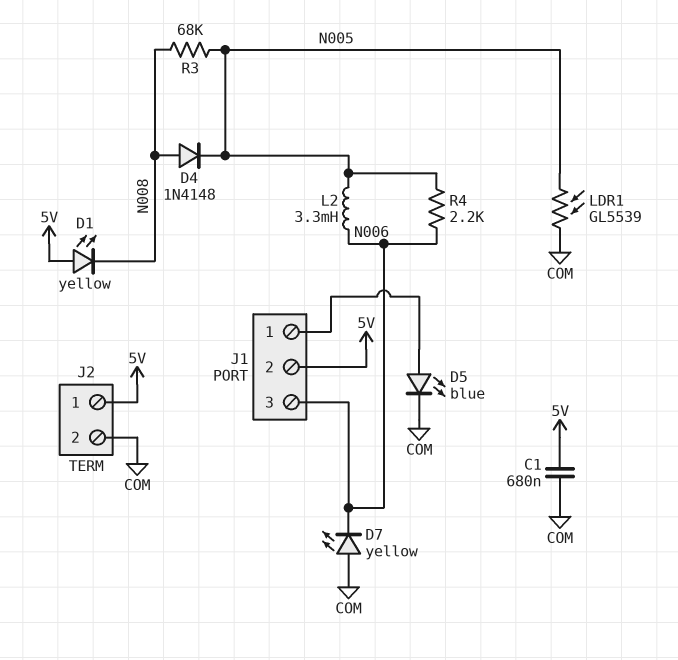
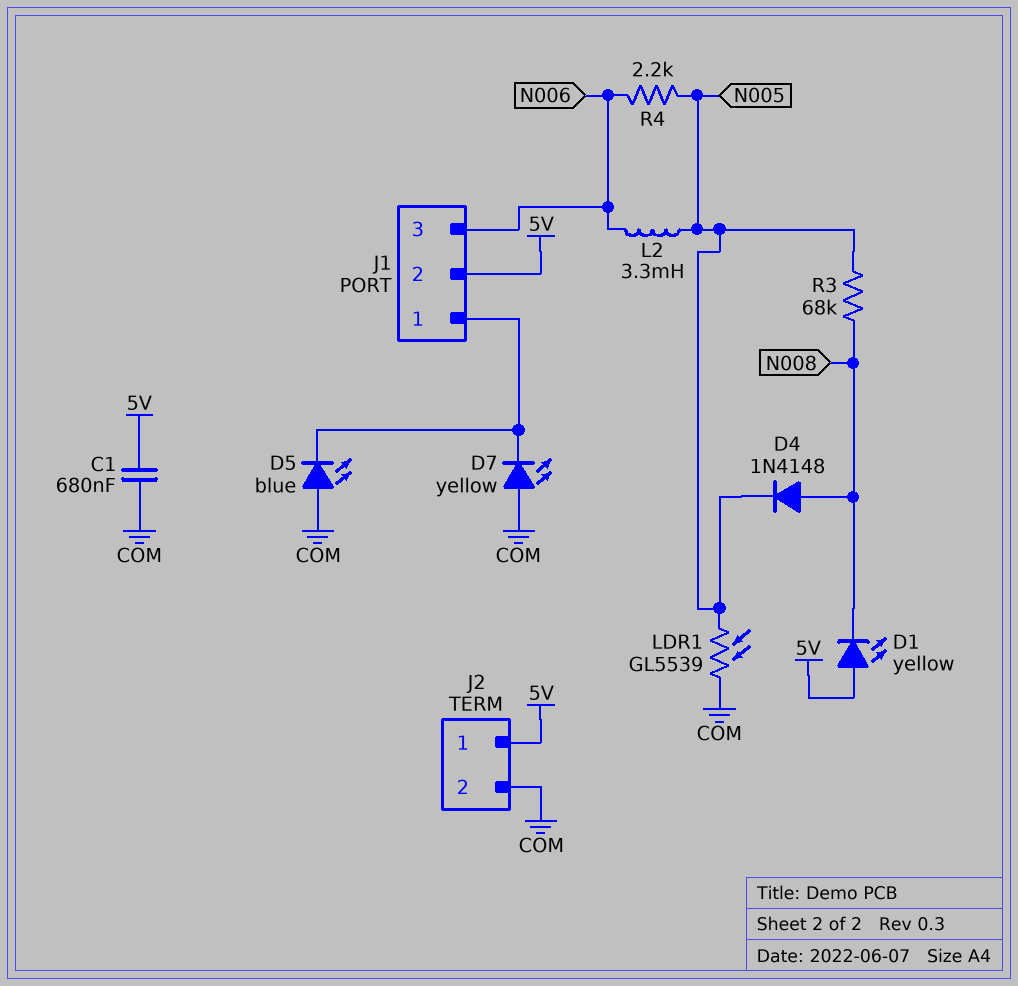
D5: LED blue (A J1/1, K COM) -> LED blue (A COM, K J1/1)
D7: LED yellow (A COM, K N006) -> LED yellow (A COM, K J1/1)

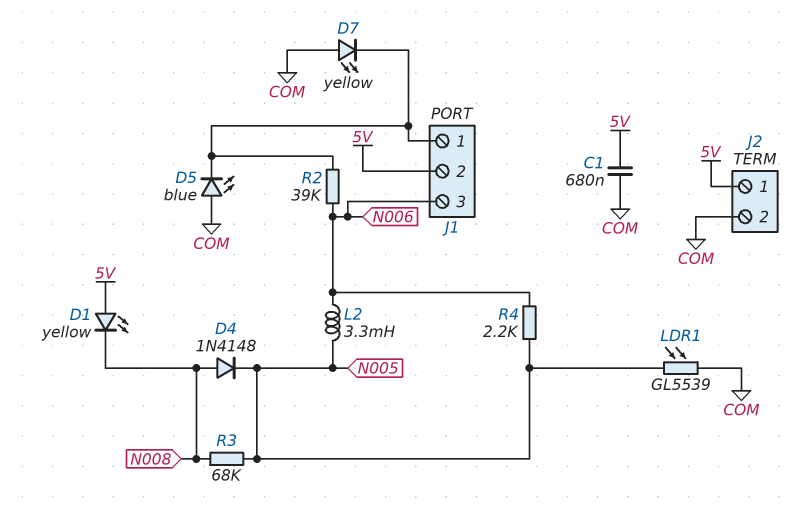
R2: none -> 39k (J1/1, N006)

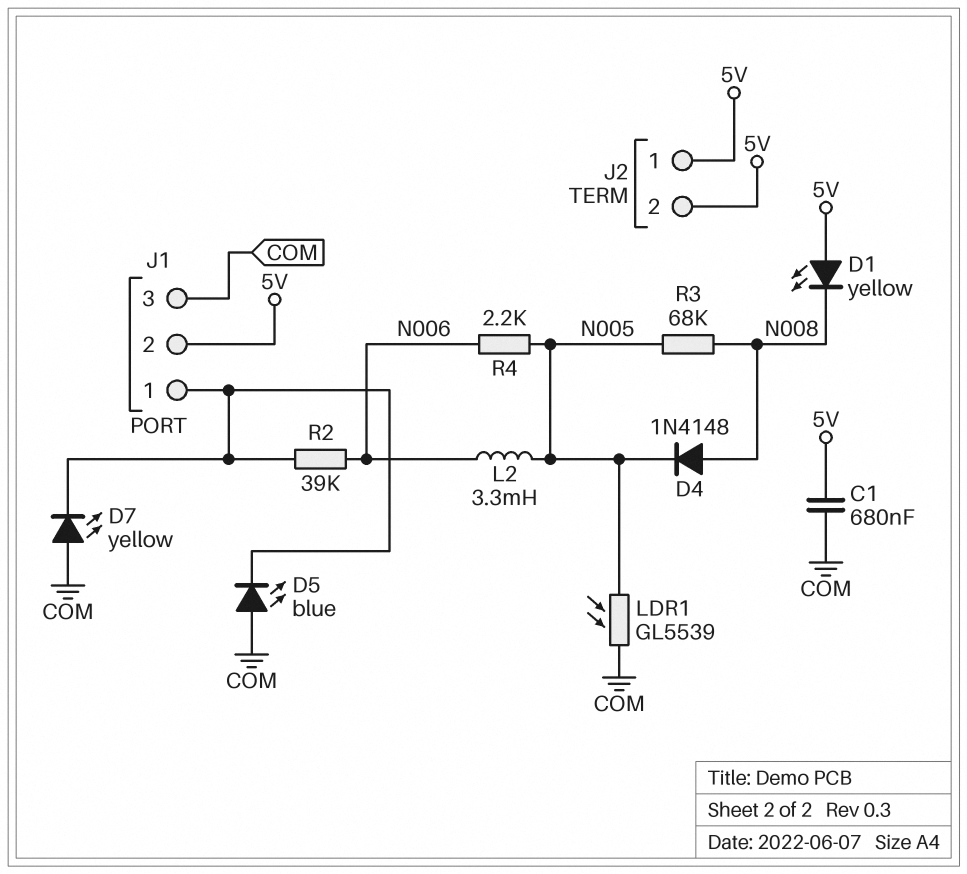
J1 pin 3: N006 -> COM
J2 pin 2: COM -> 5V

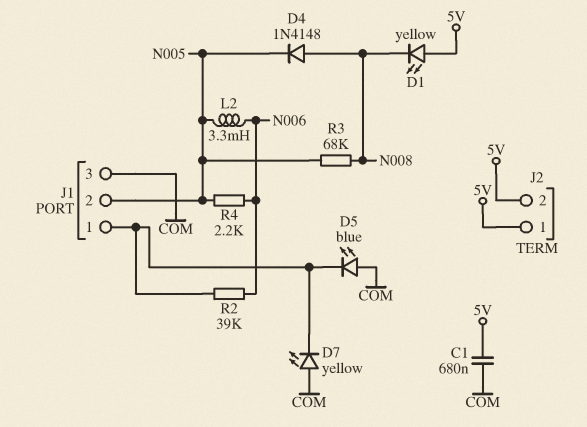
J1 pin 2: 5V -> N005
LDR1: GL5539 (COM, N005) -> none

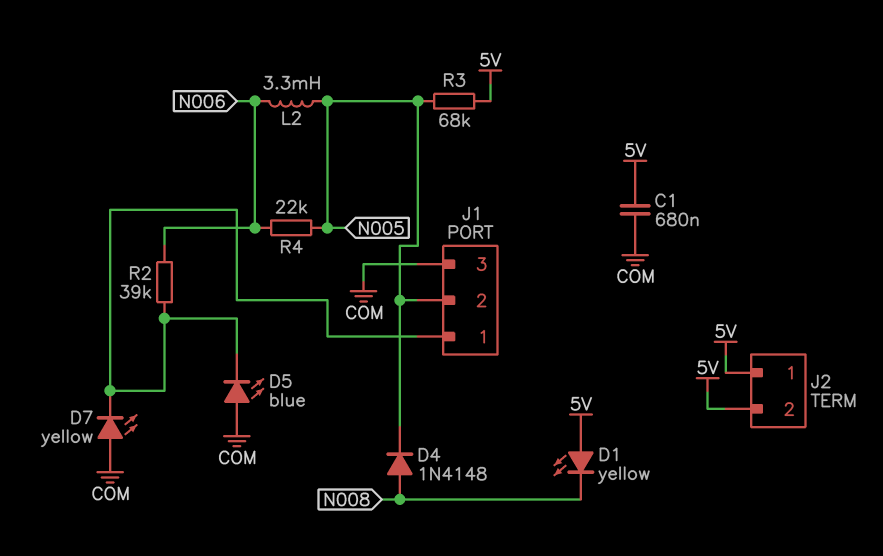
R3: 68k (N005, N008) -> 68k (5V, N005)
R4: 2.2k (N005, N006) -> 22k (N005, N006)

